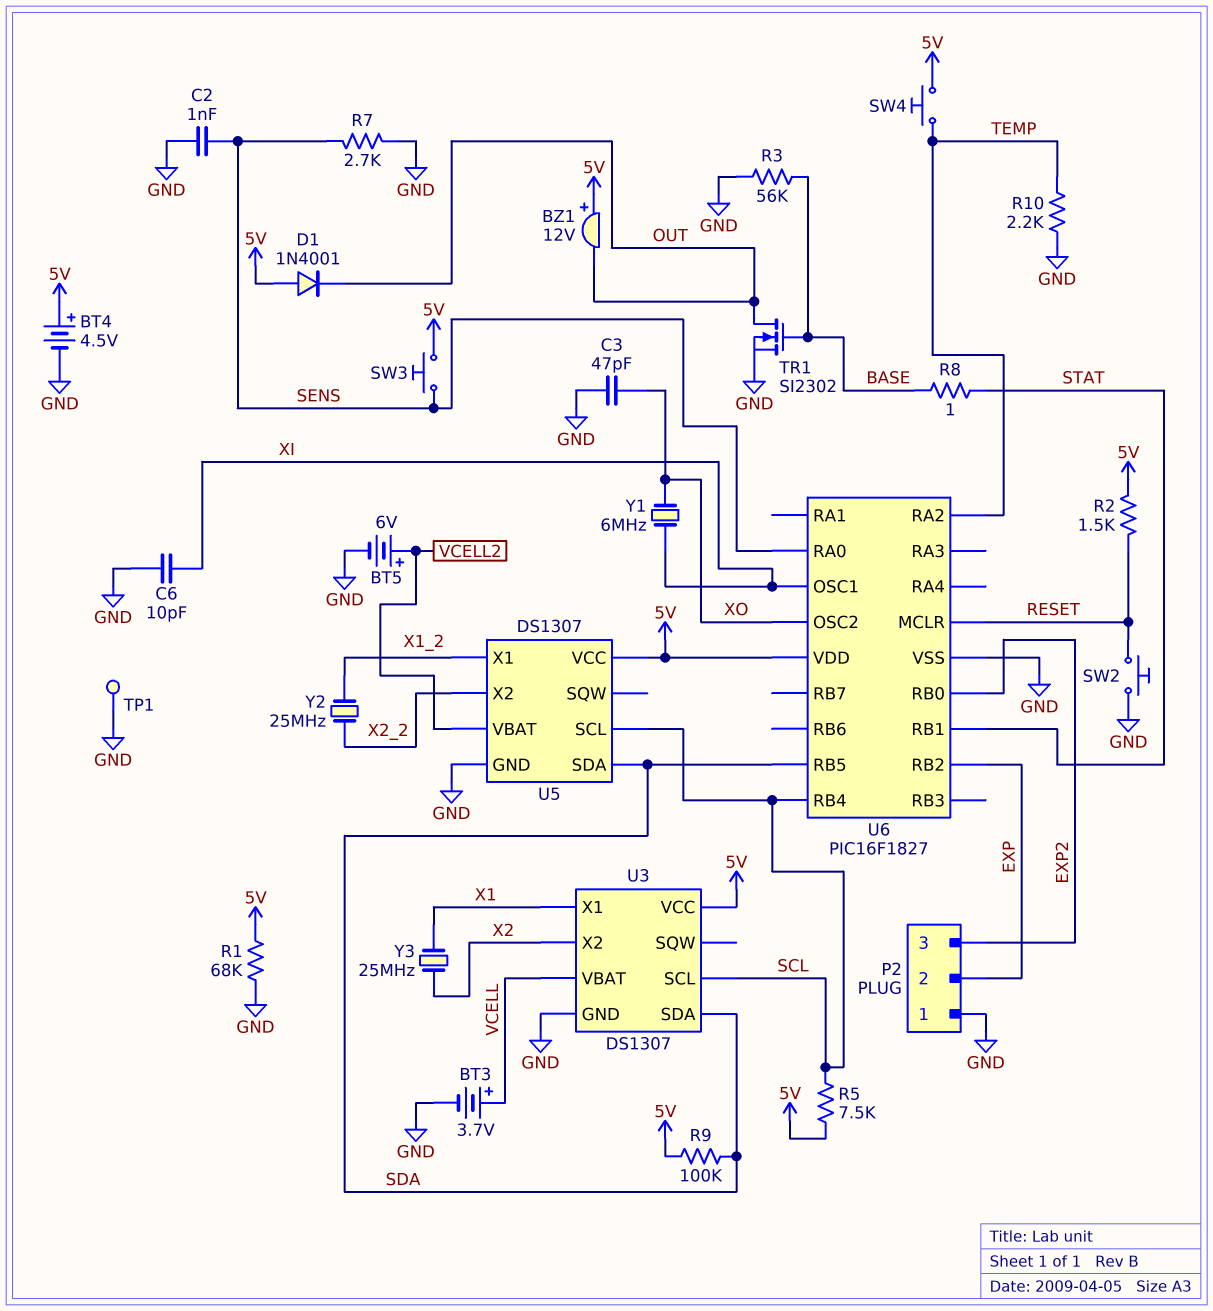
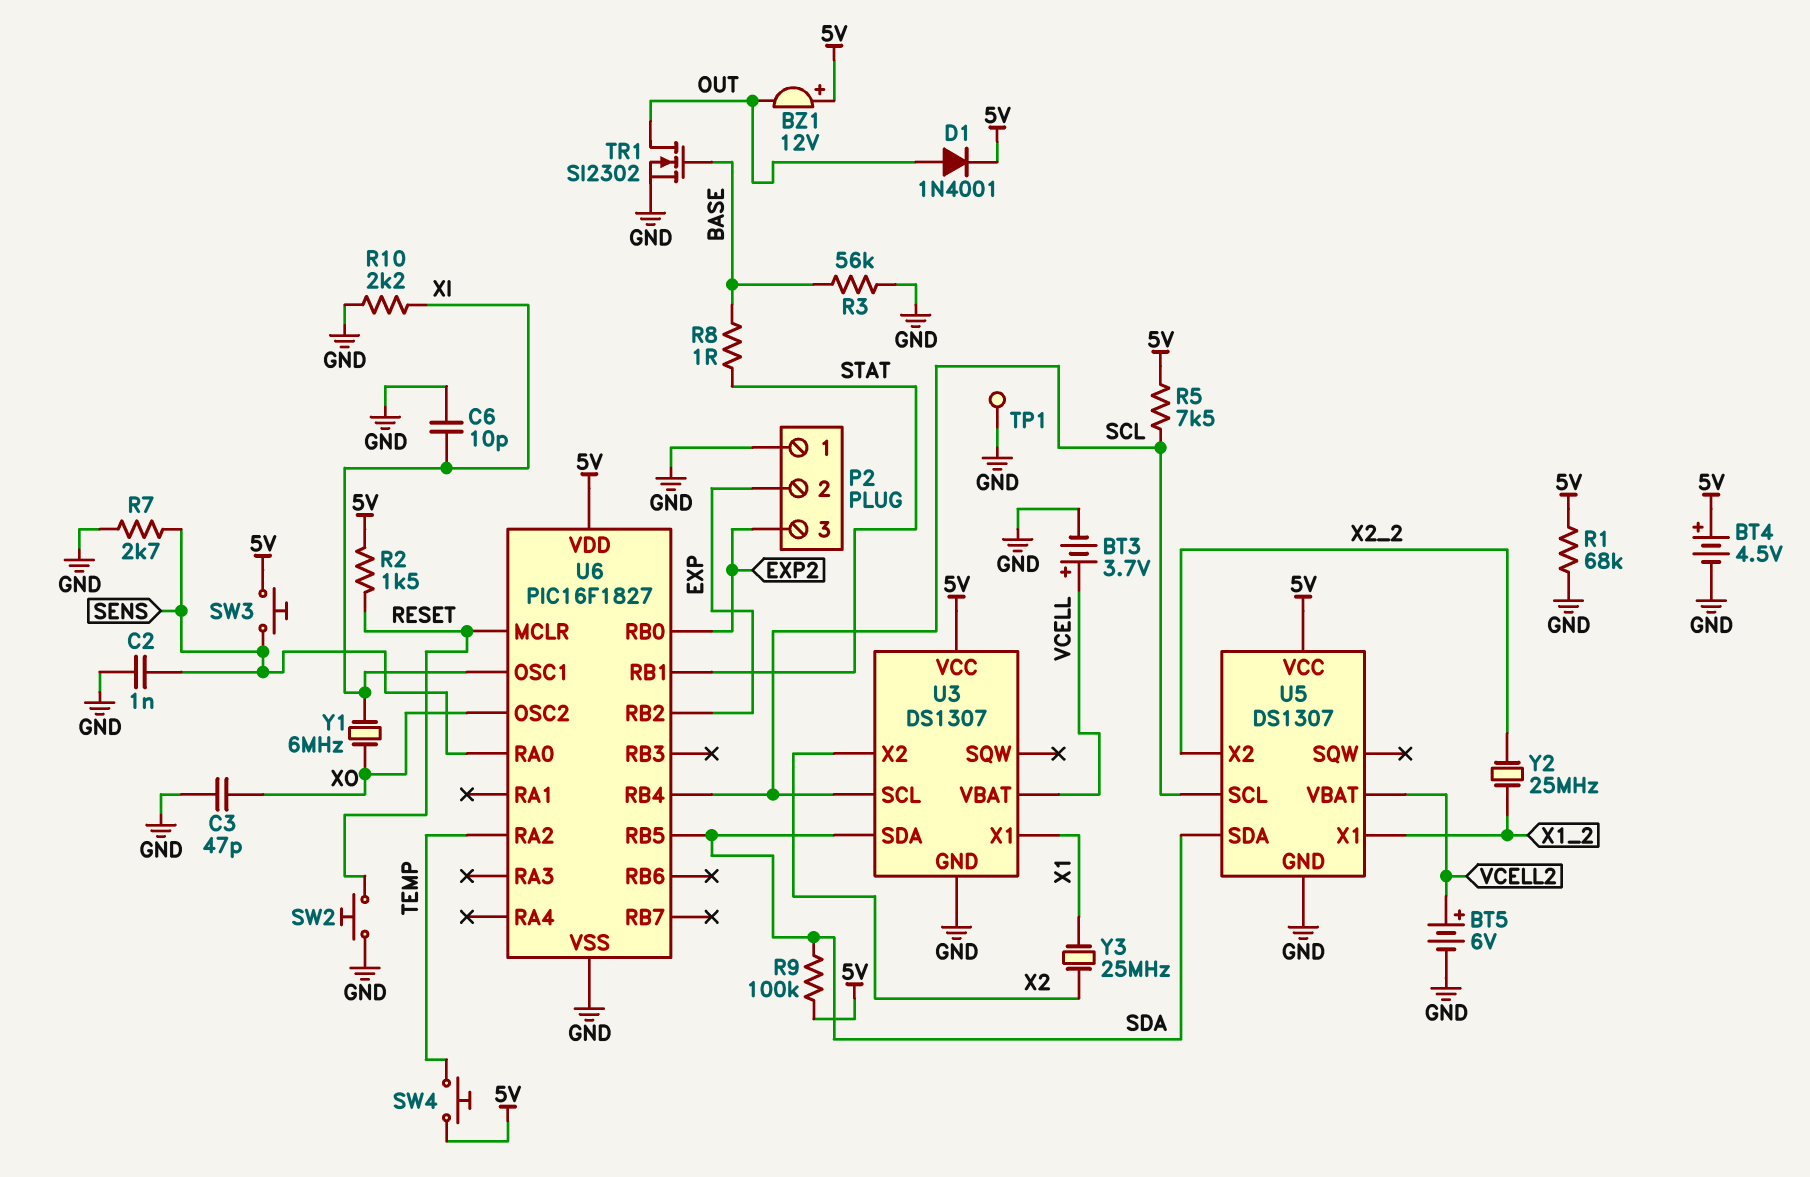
D1: diode 1N4001 (A 5V, K OUT) -> diode 1N4001 (A OUT, K 5V)
R10: 2.2k (GND, TEMP) -> 2.2k (GND, XI)

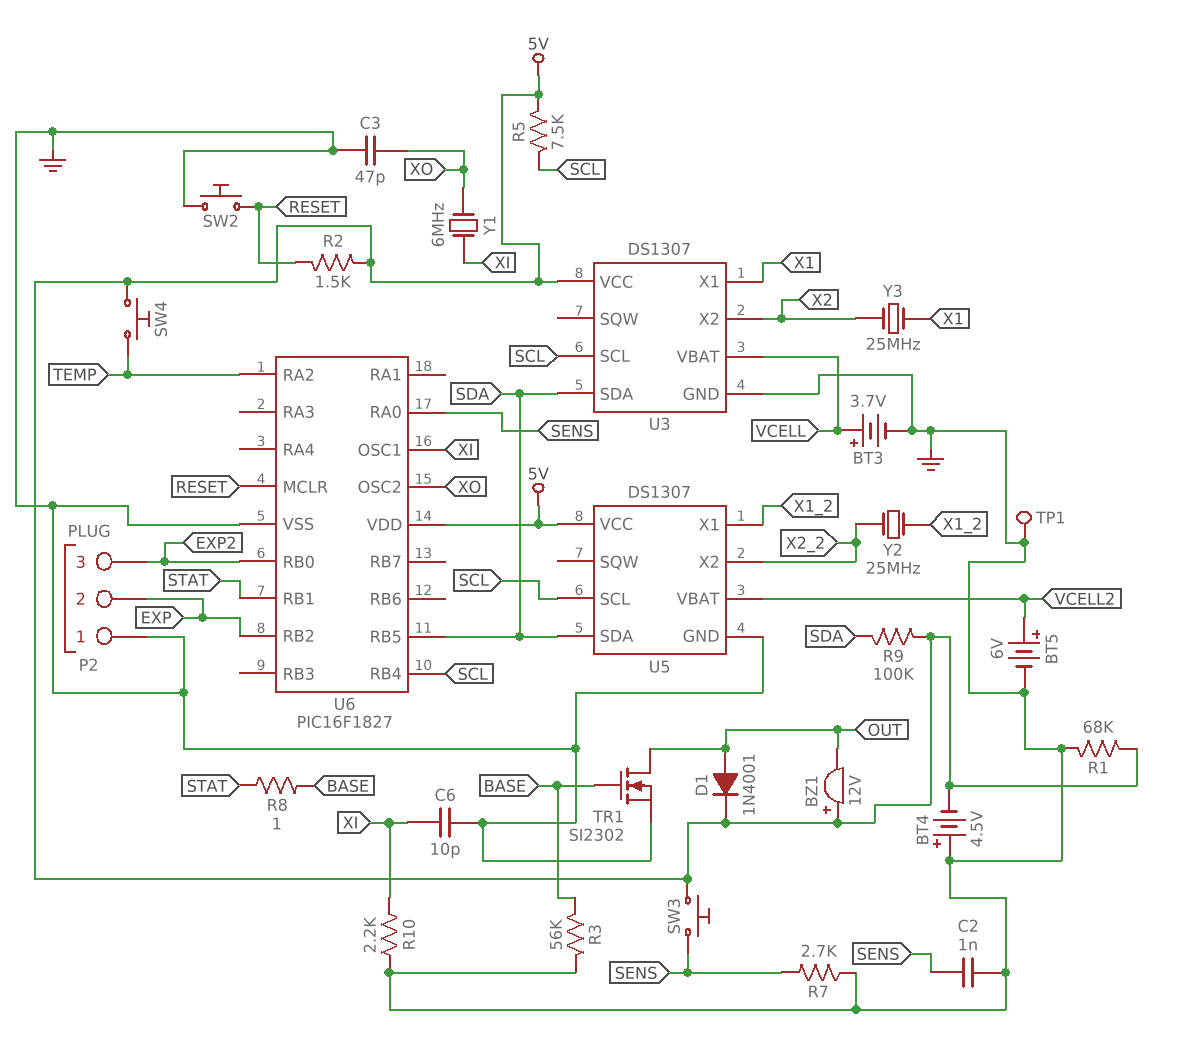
BT4: 4.5V (plus 5V, minus GND) -> 4.5V (plus GND, minus 5V)

